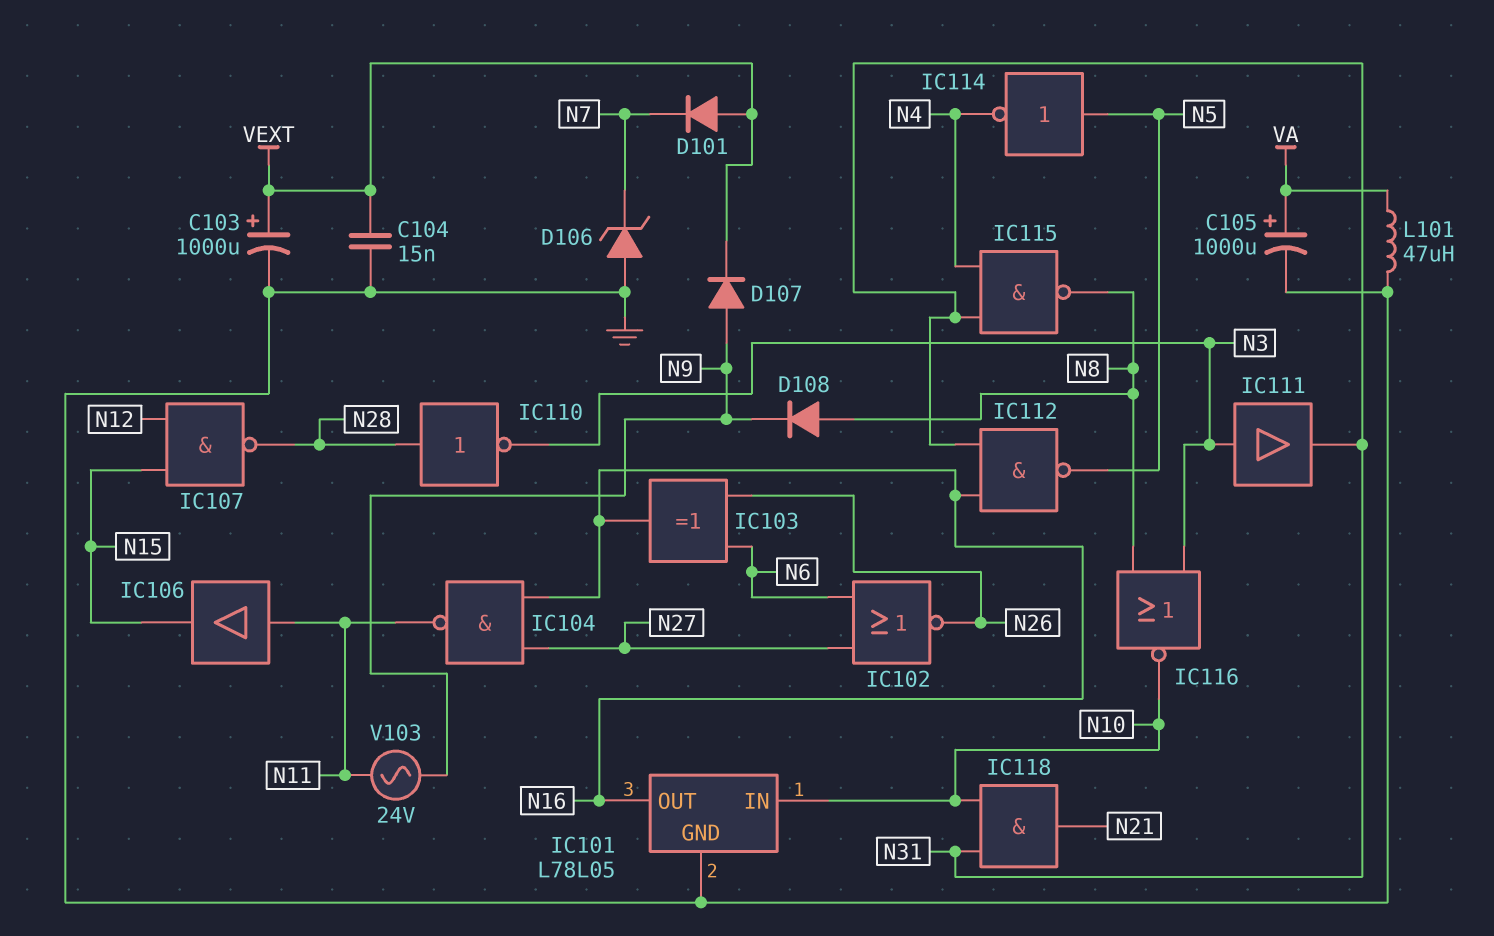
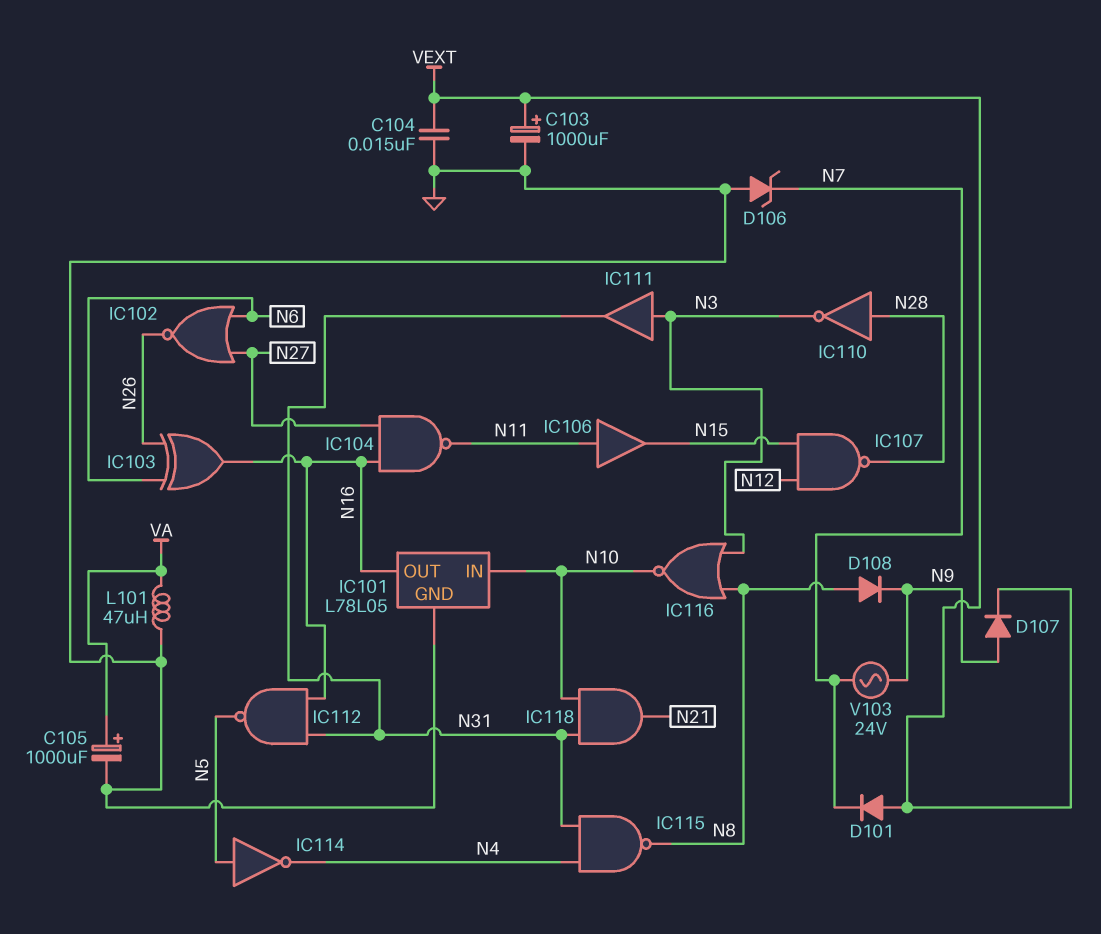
V103: AC 24V (N9, N11) -> AC 24V (N7, N9)

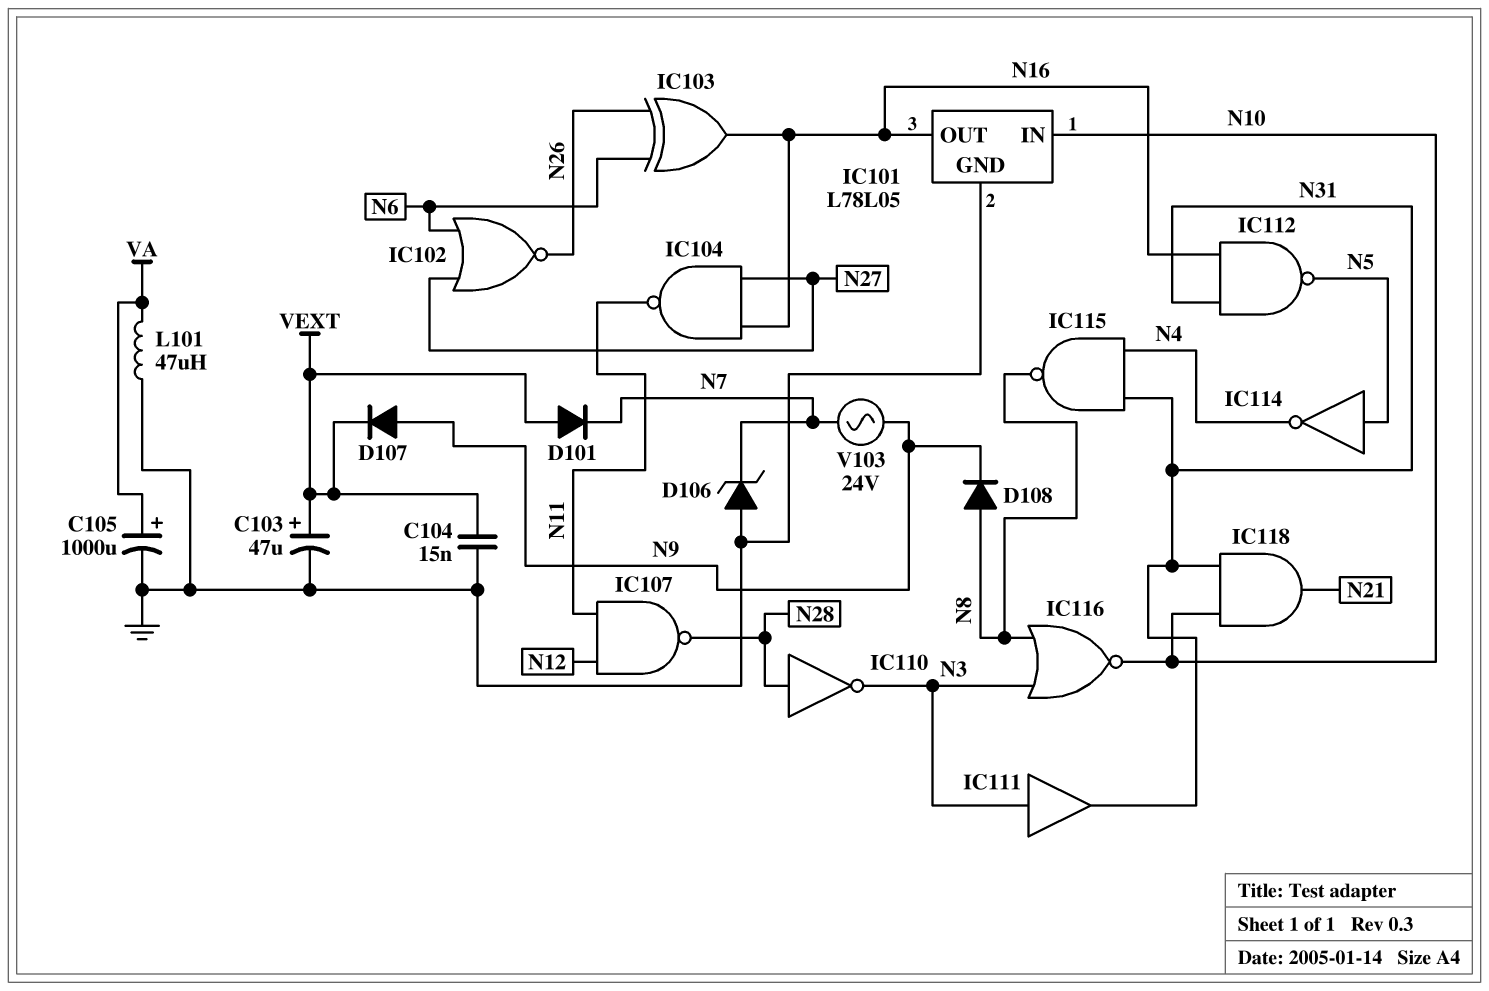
C103: 1000uF (plus VEXT, minus GND) -> 47uF (plus VEXT, minus GND)
IC106: buffer (in N11, out N15) -> none
IC107: NAND (in N12, in N15, out N28) -> NAND (in N11, in N12, out N28)

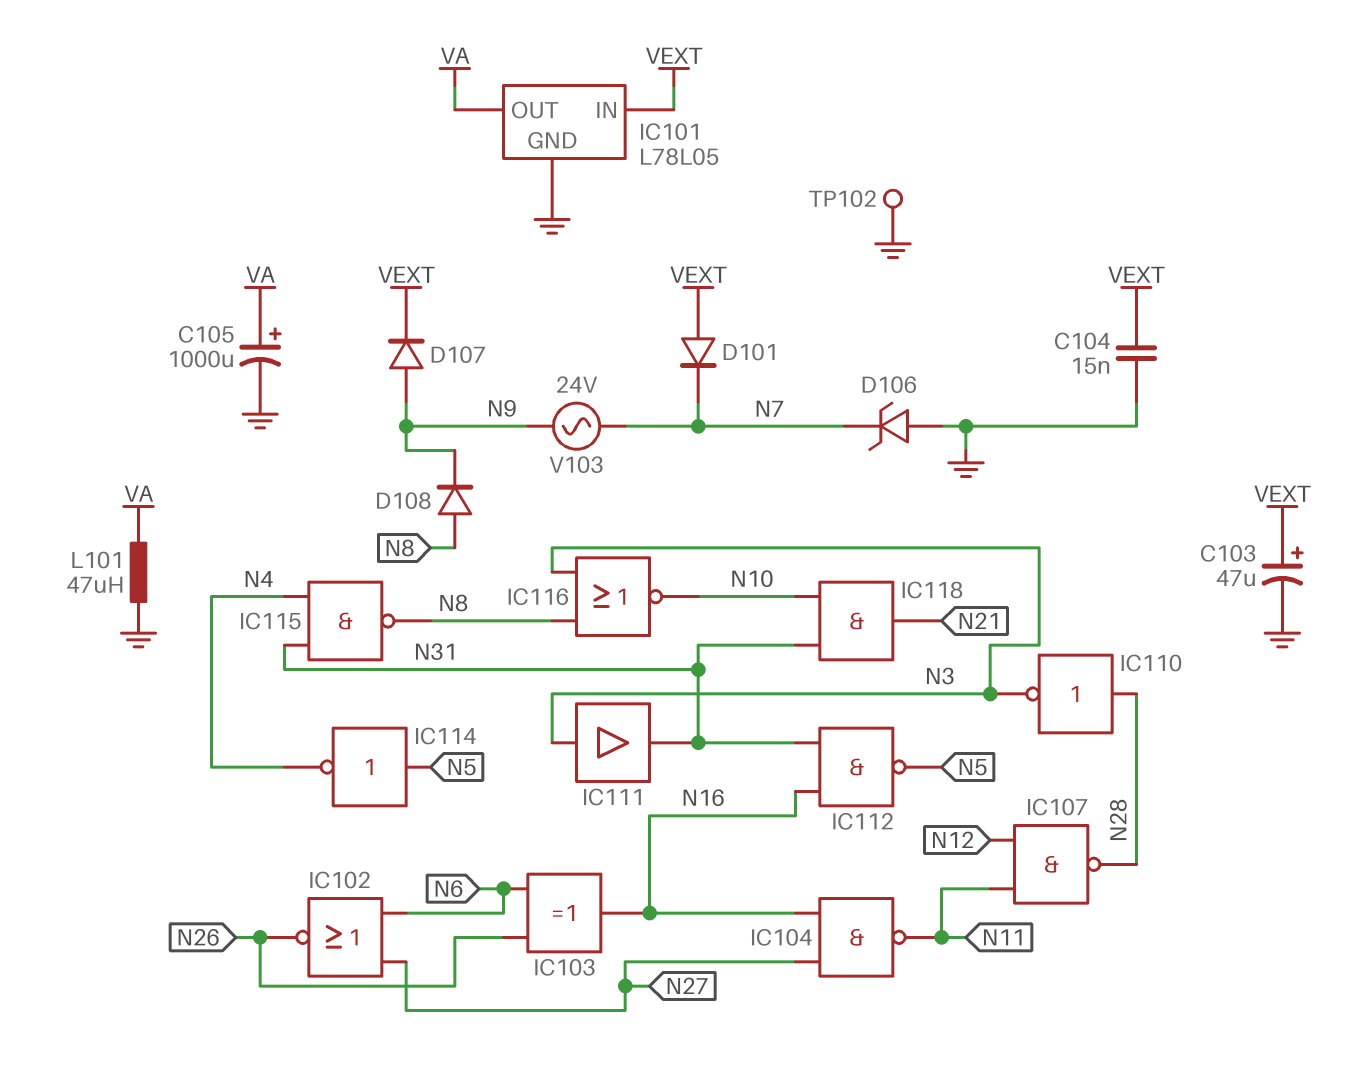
IC101 pin IN: N10 -> VEXT
IC101 pin OUT: N16 -> VA
TP102: none -> test point (GND)

